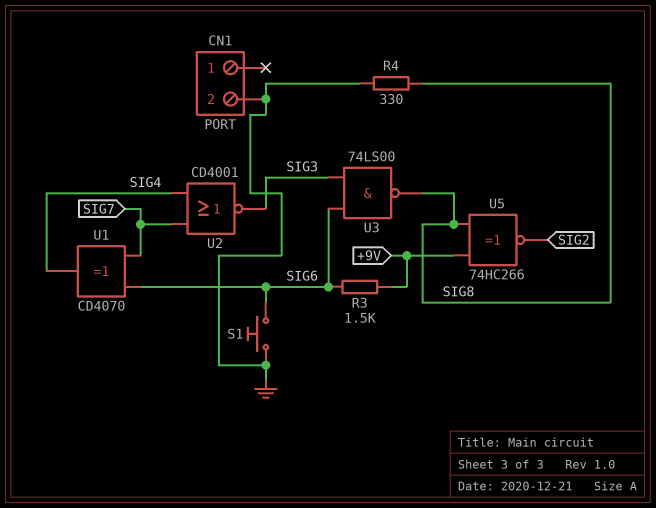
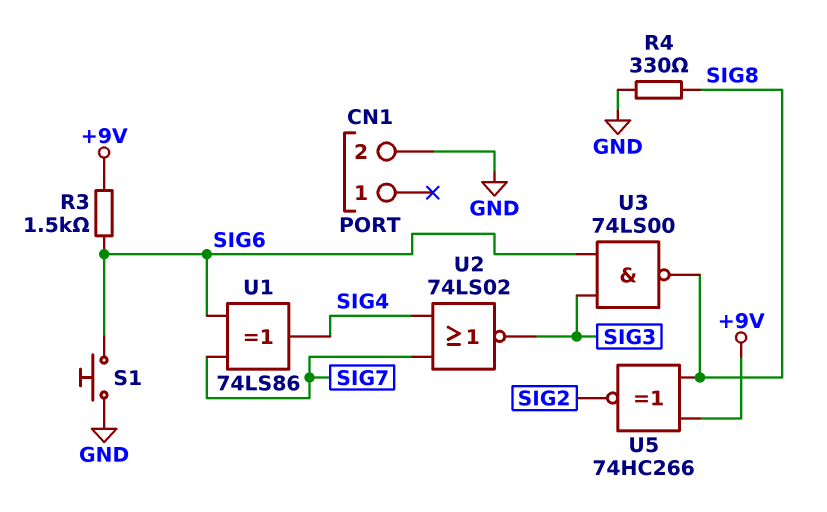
U1: XOR CD4070 (in SIG6, in SIG7, out SIG4) -> XOR 74LS86 (in SIG6, in SIG7, out SIG4)
U2: NOR CD4001 (in SIG4, in SIG7, out SIG3) -> NOR 74LS02 (in SIG4, in SIG7, out SIG3)

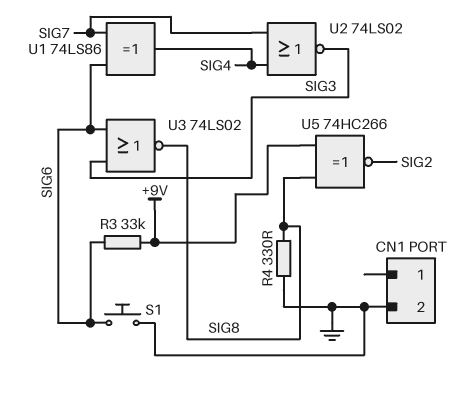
R3: 1.5k (+9V, SIG6) -> 33k (+9V, SIG6)
U3: NAND 74LS00 (in SIG3, in SIG6, out SIG8) -> NOR 74LS02 (in SIG3, in SIG6, out SIG8)

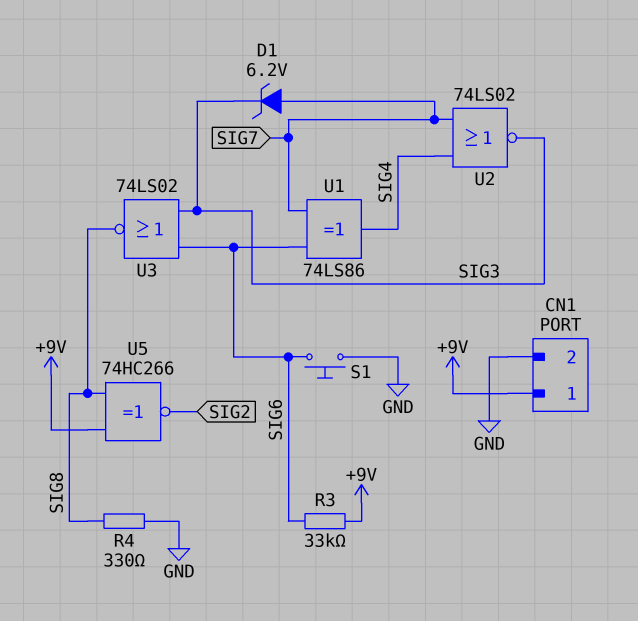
CN1 pin 1: none -> +9V
D1: none -> zener 6.2V (A SIG7, K SIG3)

